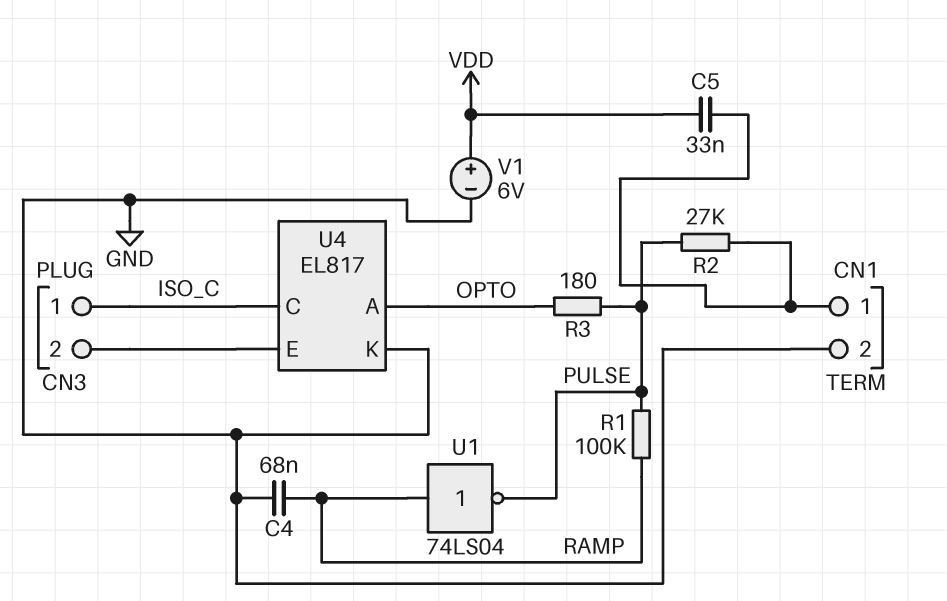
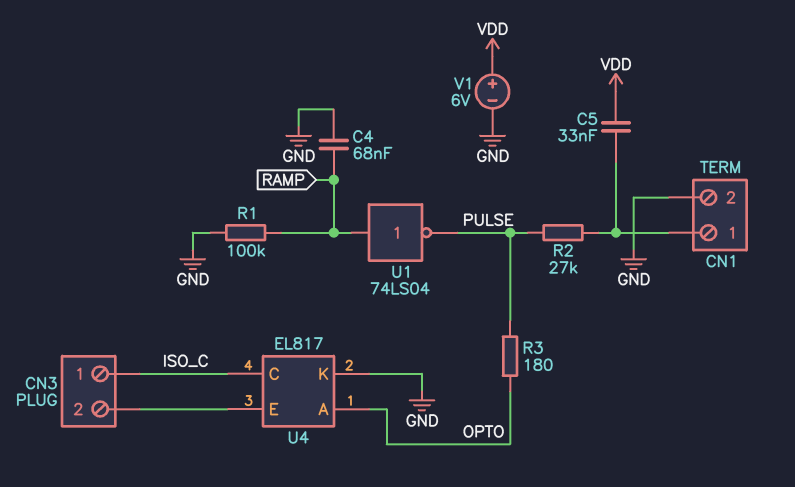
R1: 100k (PULSE, RAMP) -> 100k (GND, RAMP)

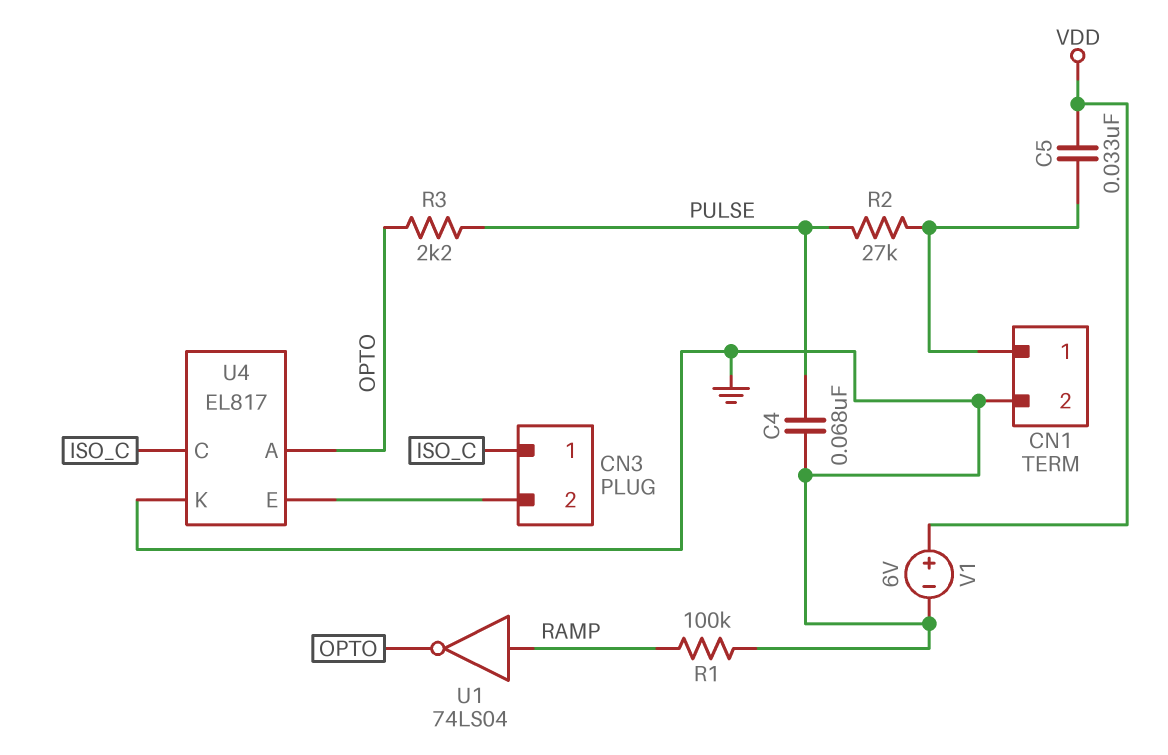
C4: 68nF (GND, RAMP) -> 68nF (GND, PULSE)
R3: 180 (OPTO, PULSE) -> 2.2k (OPTO, PULSE)
U1: NOT 74LS04 (in RAMP, out PULSE) -> NOT 74LS04 (in RAMP, out OPTO)

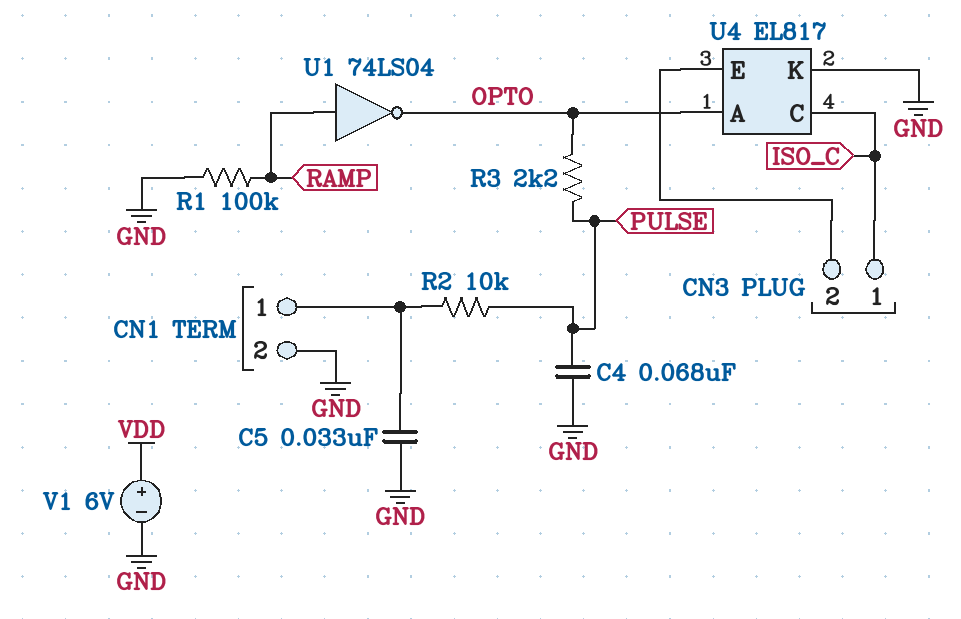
C5: 33nF (CN1/1, VDD) -> 33nF (CN1/1, GND)
R2: 27k (CN1/1, PULSE) -> 10k (CN1/1, PULSE)

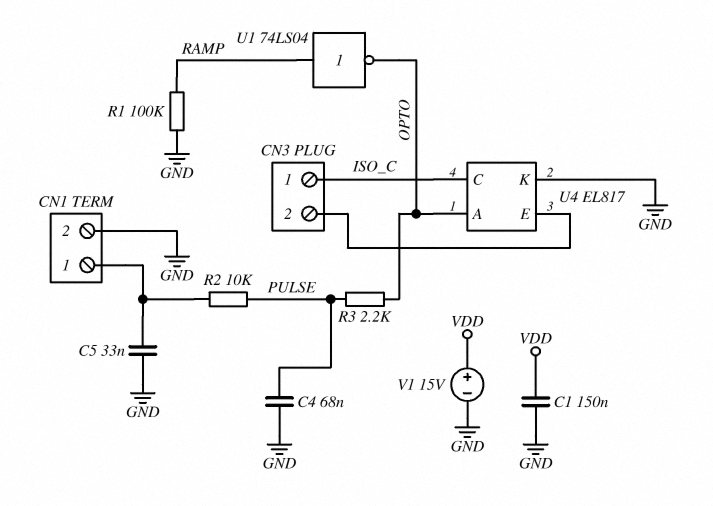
C1: none -> 150nF (GND, VDD)
V1: 6V (plus VDD, minus GND) -> 15V (plus VDD, minus GND)

